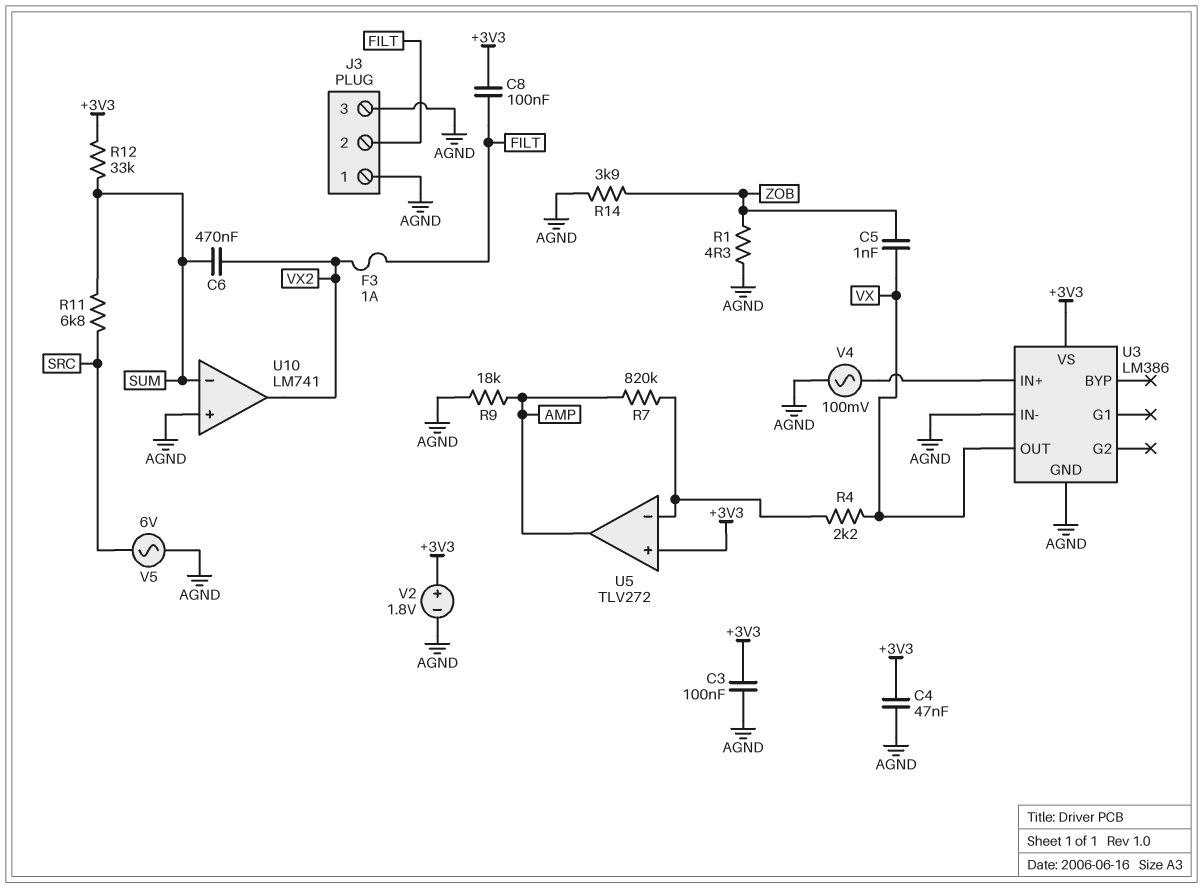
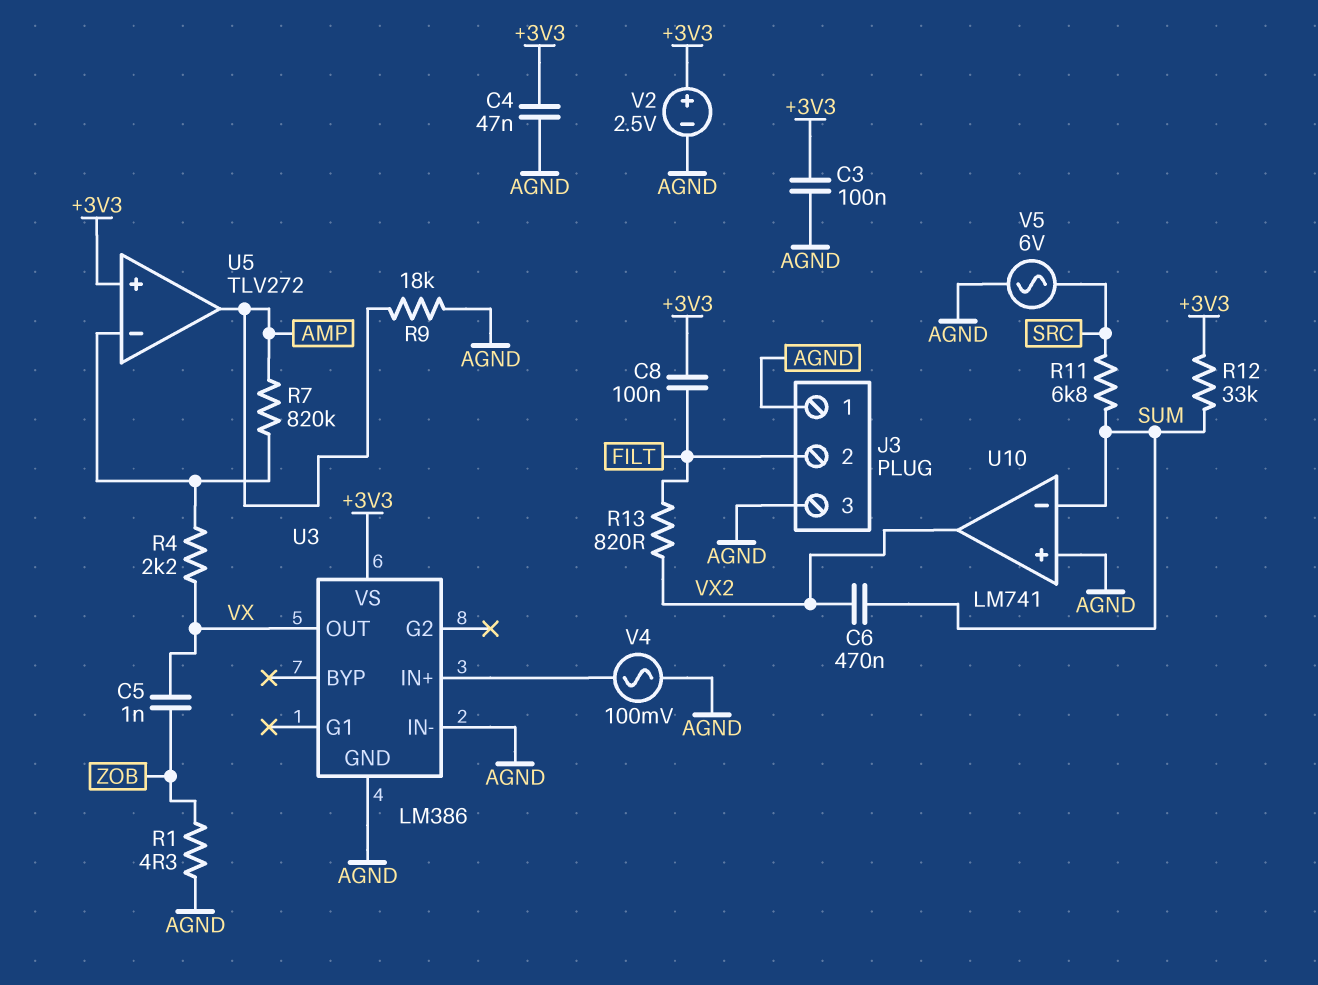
F3: 1A (FILT, VX2) -> none
R13: none -> 820 (FILT, VX2)
R14: 3.9k (AGND, ZOB) -> none
V2: 1.8V (plus +3V3, minus AGND) -> 2.5V (plus +3V3, minus AGND)

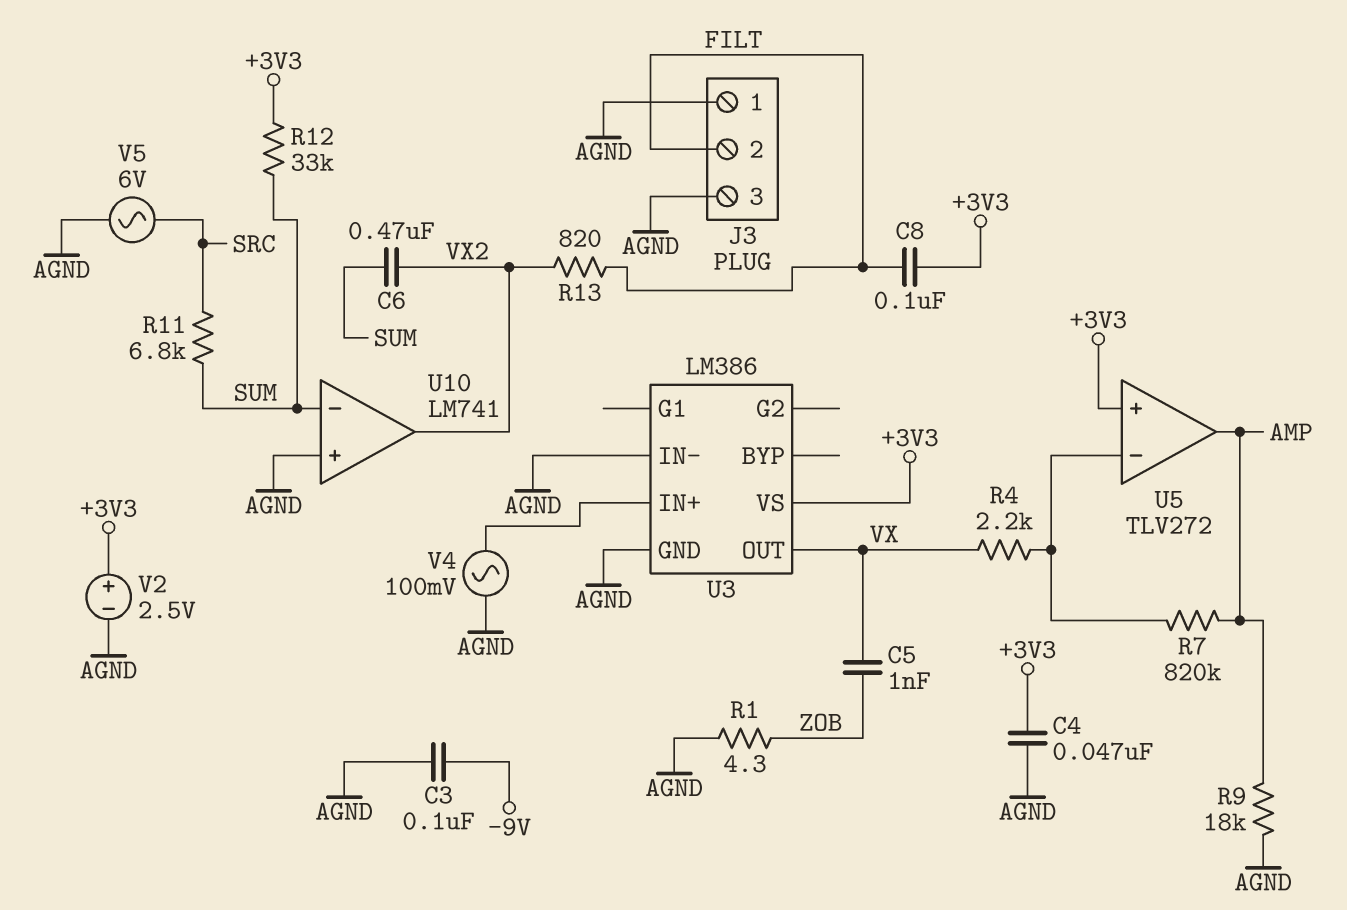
C3: 100nF (+3V3, AGND) -> 100nF (-9V, AGND)

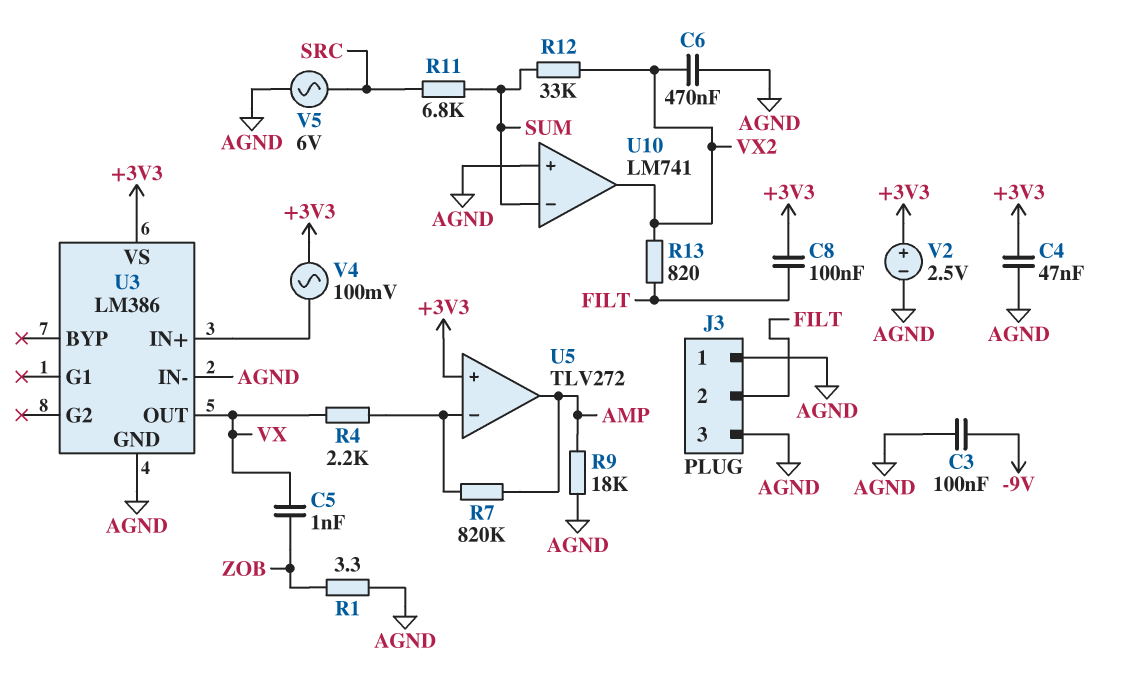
C6: 470nF (SUM, VX2) -> 470nF (AGND, VX2)
R1: 4.3 (AGND, ZOB) -> 3.3 (AGND, ZOB)
R12: 33k (+3V3, SUM) -> 33k (SUM, VX2)
V4: AC 100mV (AGND, U3/IN+) -> AC 100mV (+3V3, U3/IN+)

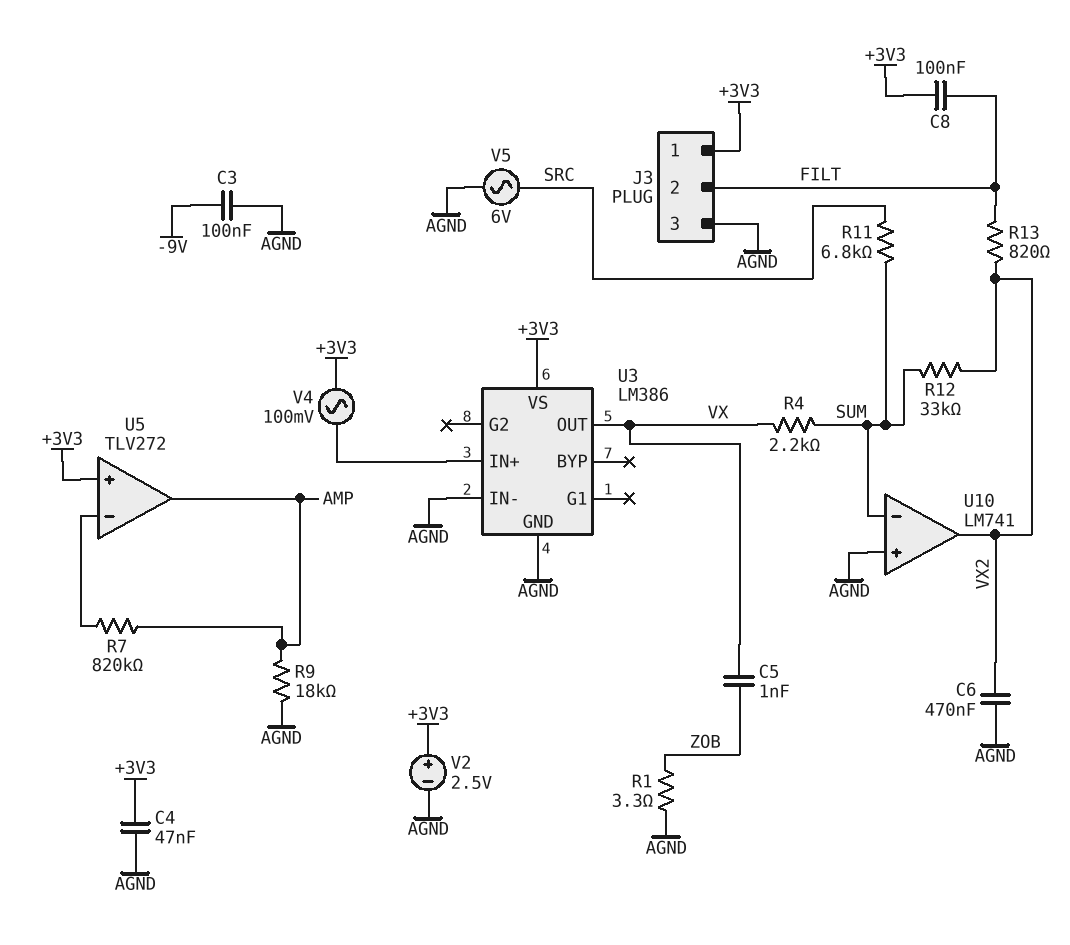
J3 pin 1: AGND -> +3V3
R4: 2.2k (U5/in-, VX) -> 2.2k (SUM, VX)

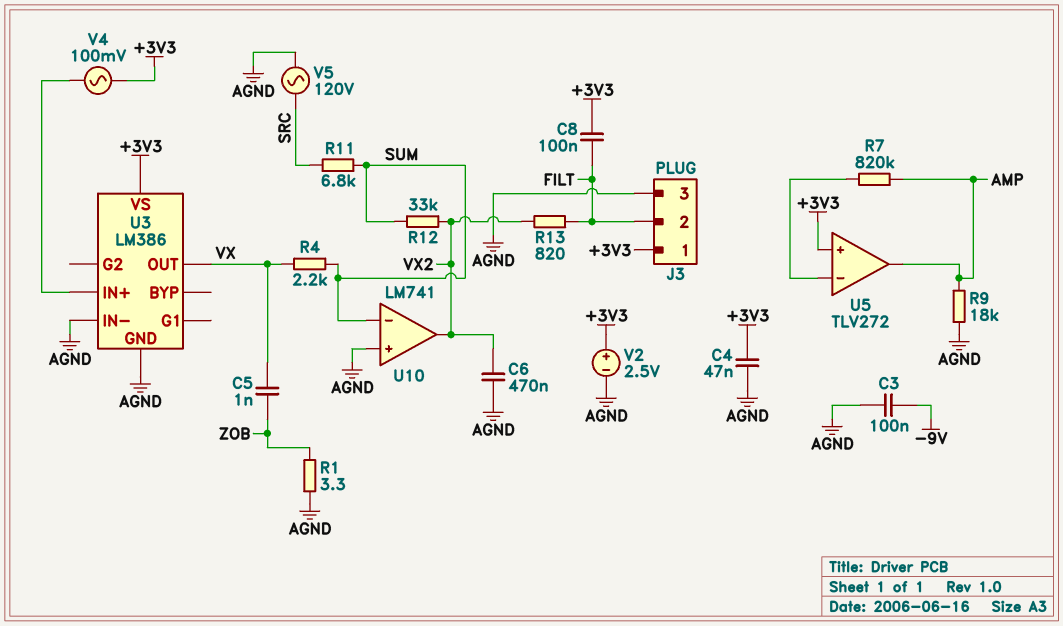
V5: AC 6V (AGND, SRC) -> AC 120V (AGND, SRC)

